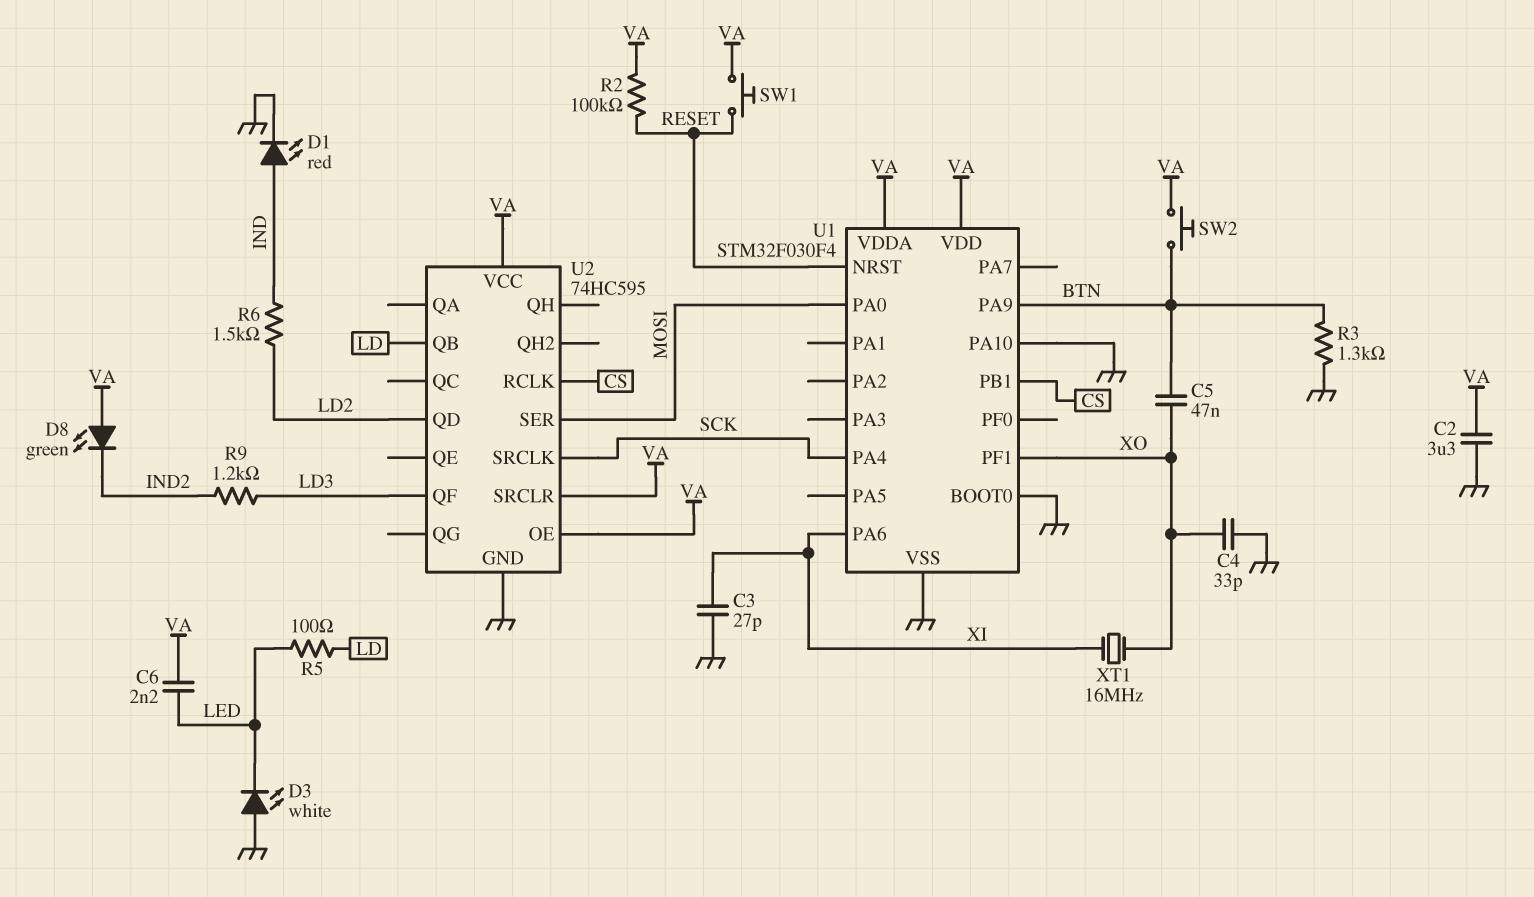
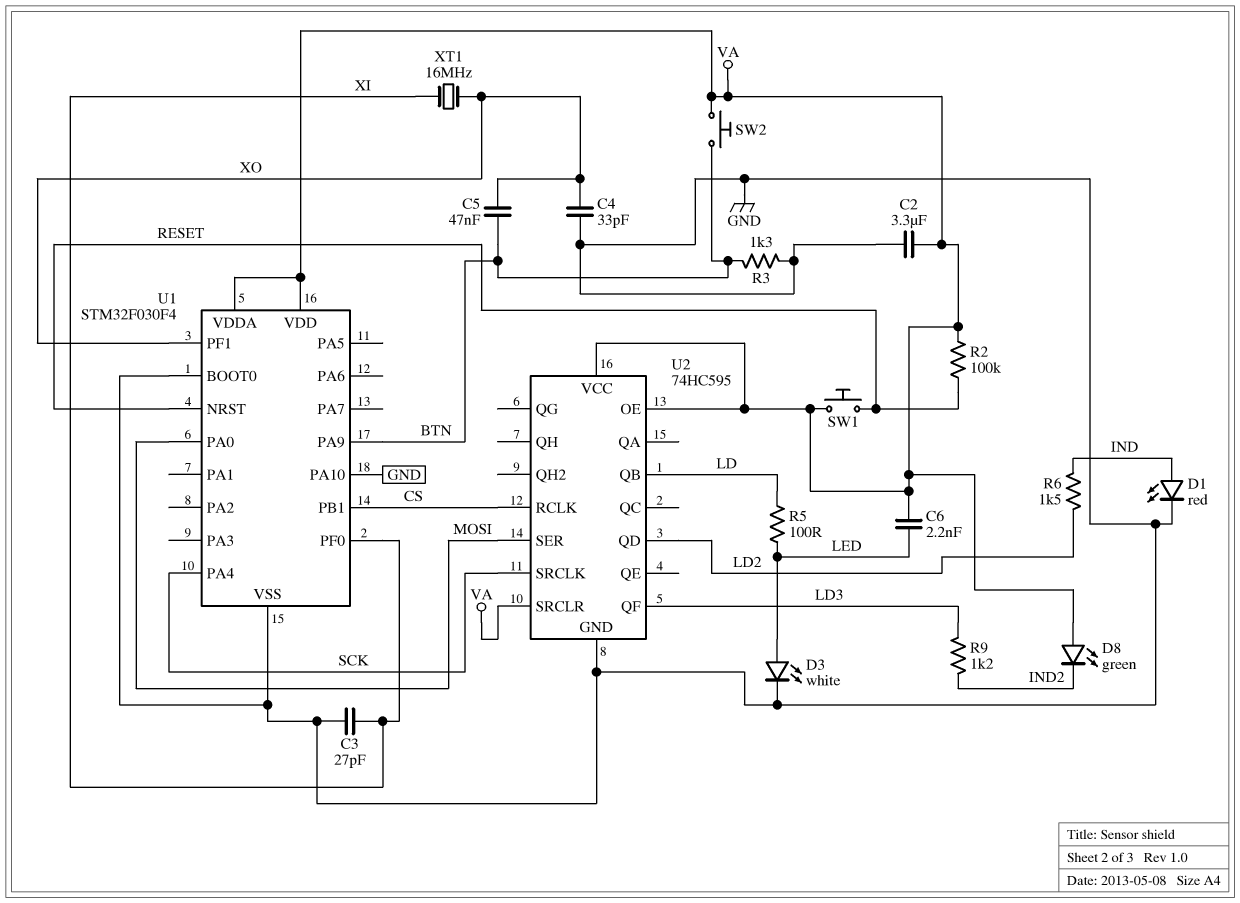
D3: LED white (A GND, K LED) -> LED white (A LED, K GND)
U1 pin PA6: XI -> none
U1 pin PF0: none -> XI

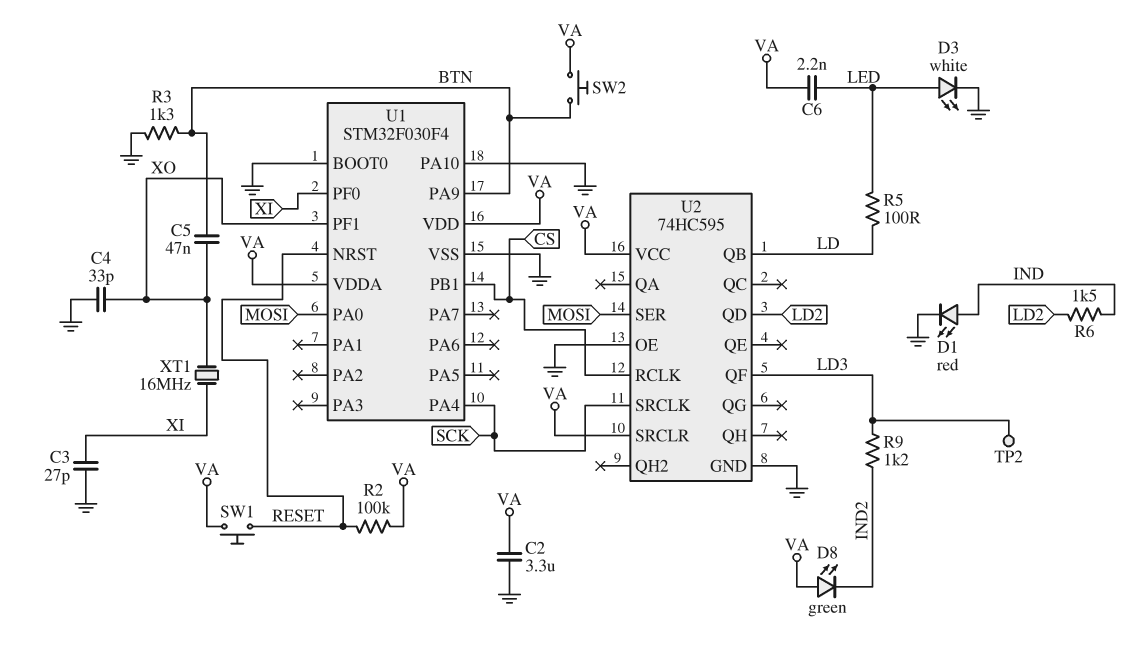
TP2: none -> test point (LD3)
U2 pin OE: VA -> GND

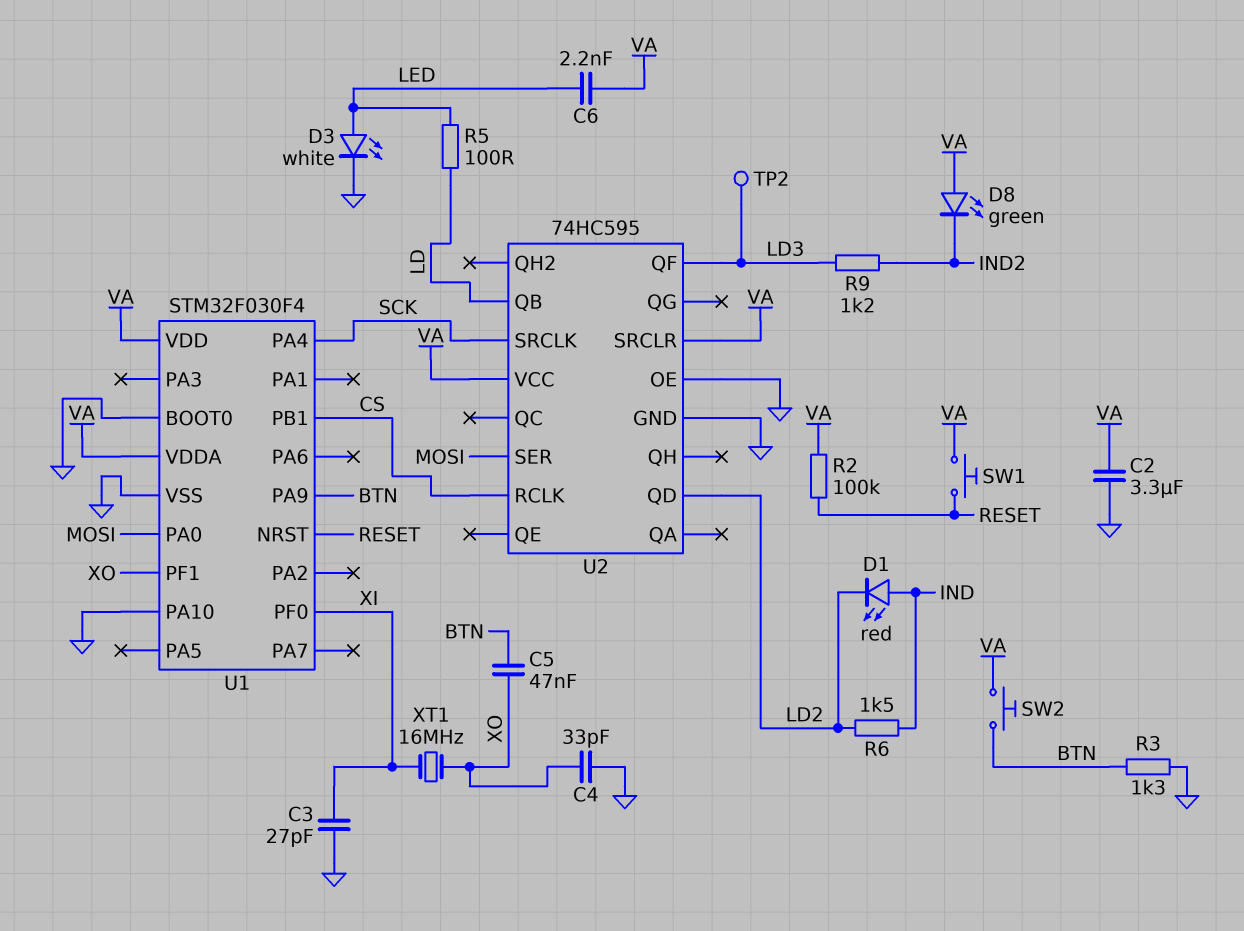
D1: LED red (A IND, K GND) -> LED red (A IND, K LD2)

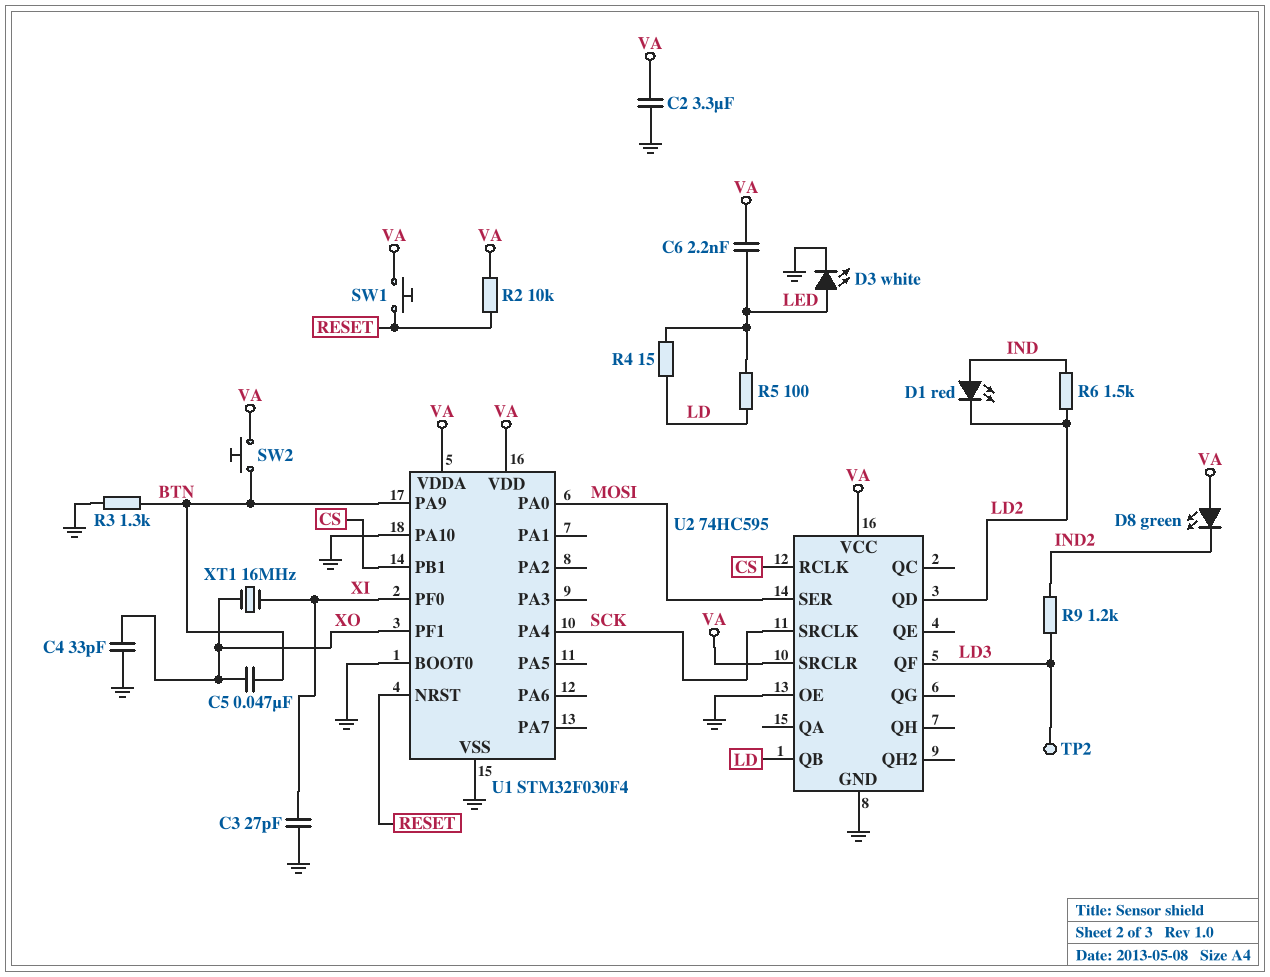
R2: 100k (RESET, VA) -> 10k (RESET, VA)
R4: none -> 15 (LD, LED)

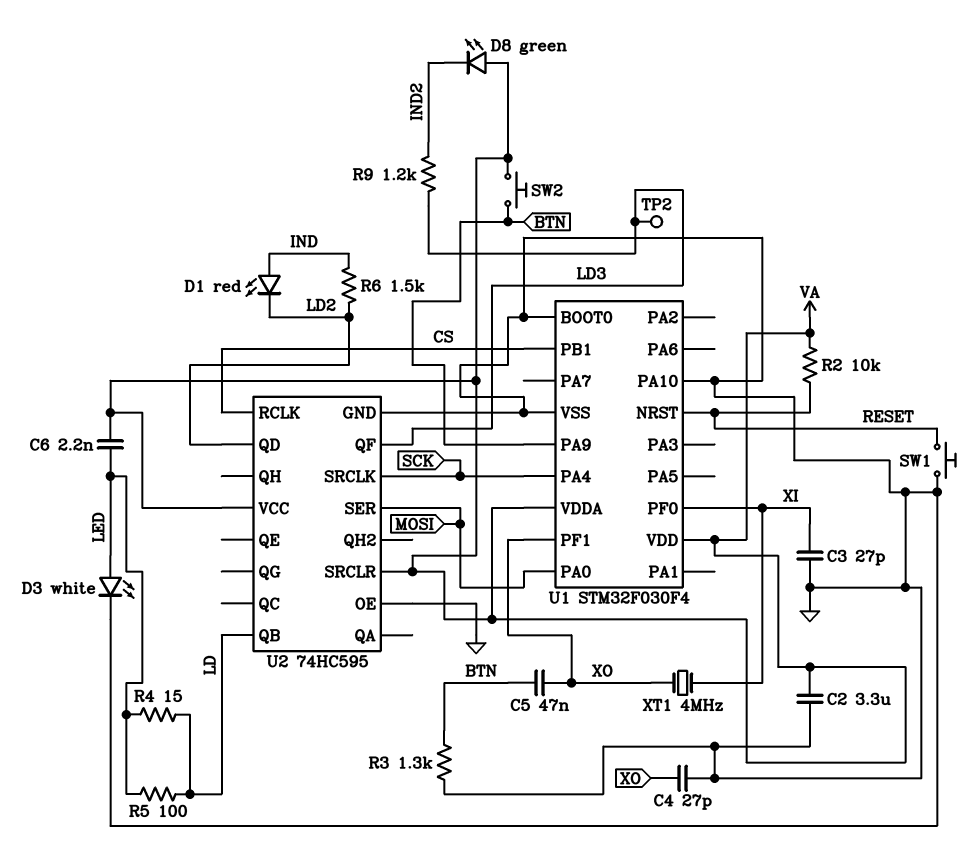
C4: 33pF (GND, XO) -> 27pF (GND, XO)
SW1: button (RESET, VA) -> button (GND, RESET)
XT1: 16MHz (XI, XO) -> 4MHz (XI, XO)

